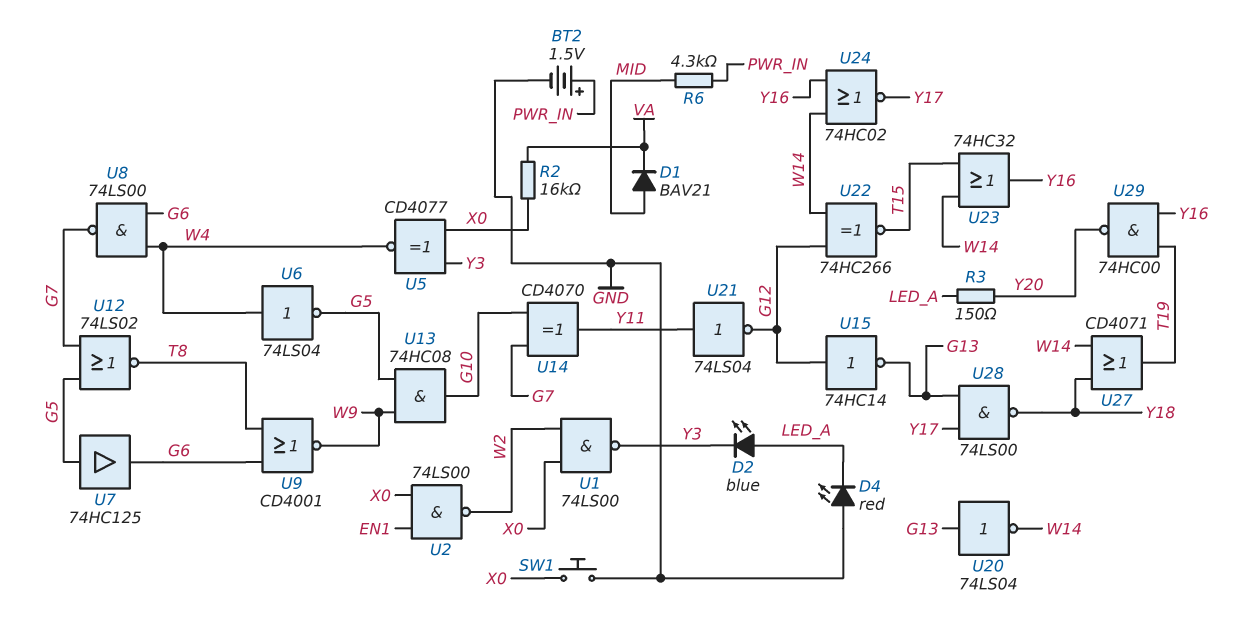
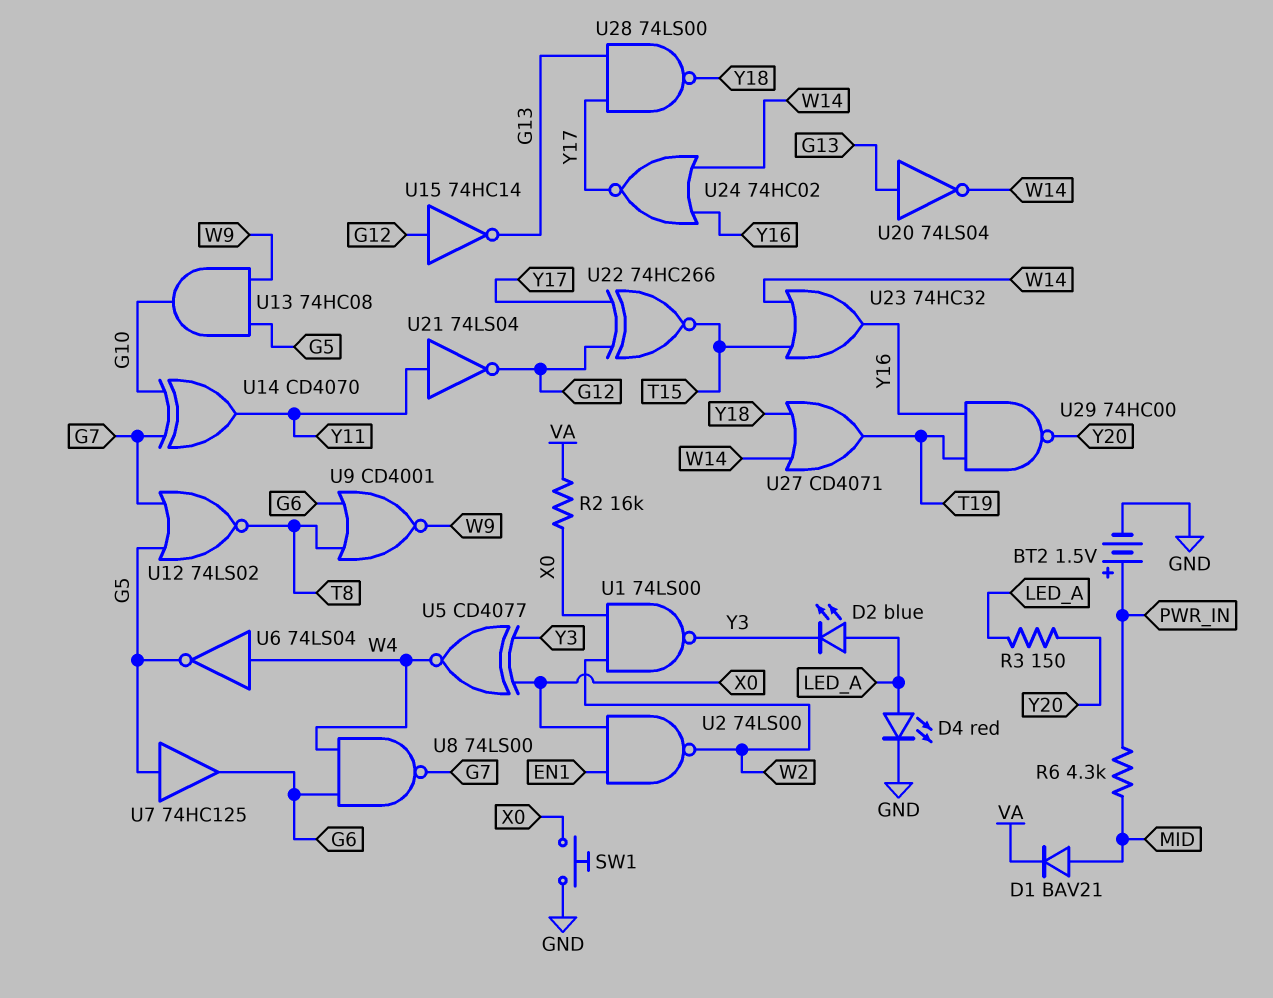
D4: LED red (A GND, K LED_A) -> LED red (A LED_A, K GND)
U22: XNOR 74HC266 (in G12, in W14, out T15) -> XNOR 74HC266 (in G12, in Y17, out T15)

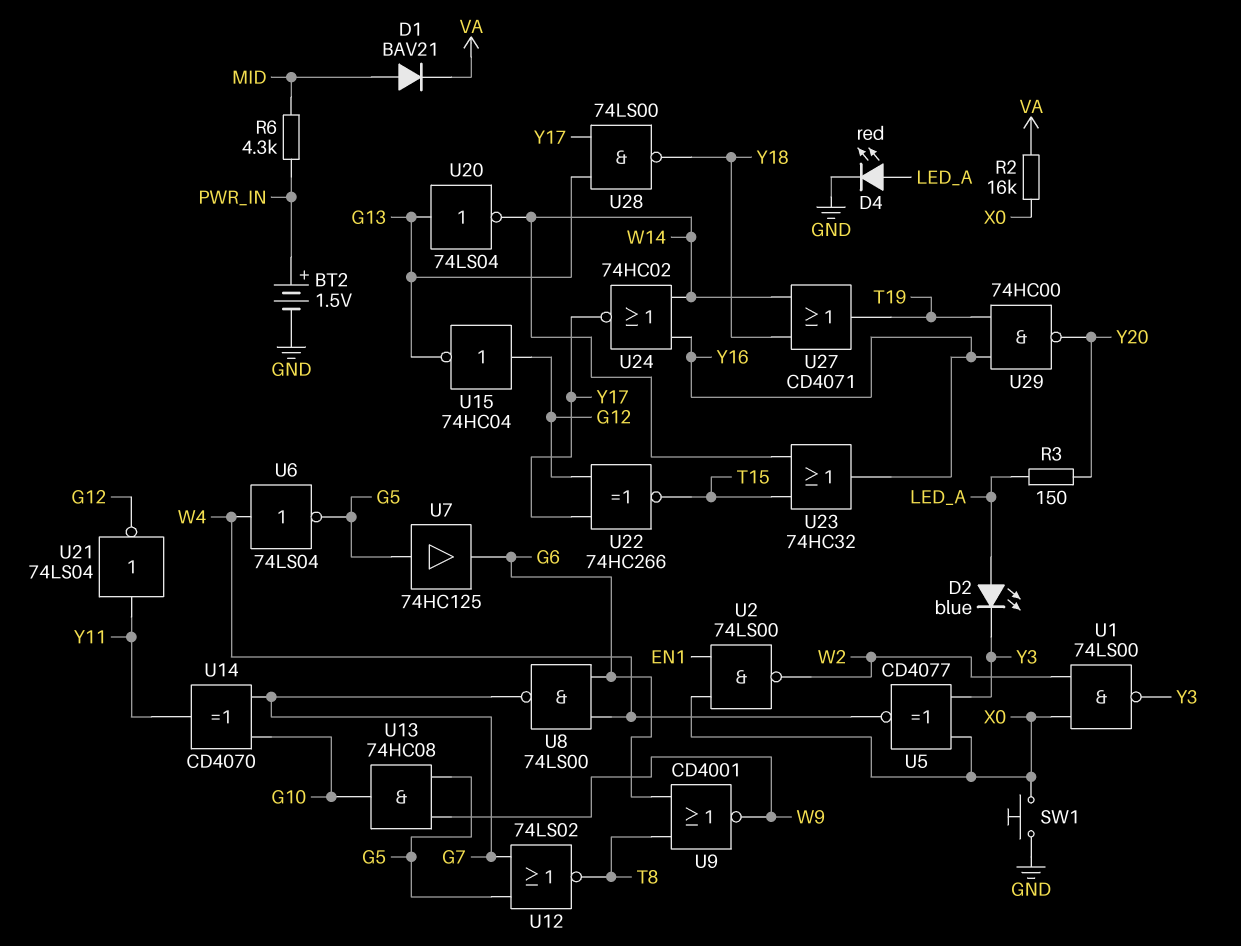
U15: NOT 74HC14 (in G12, out G13) -> NOT 74HC04 (in G12, out G13)

